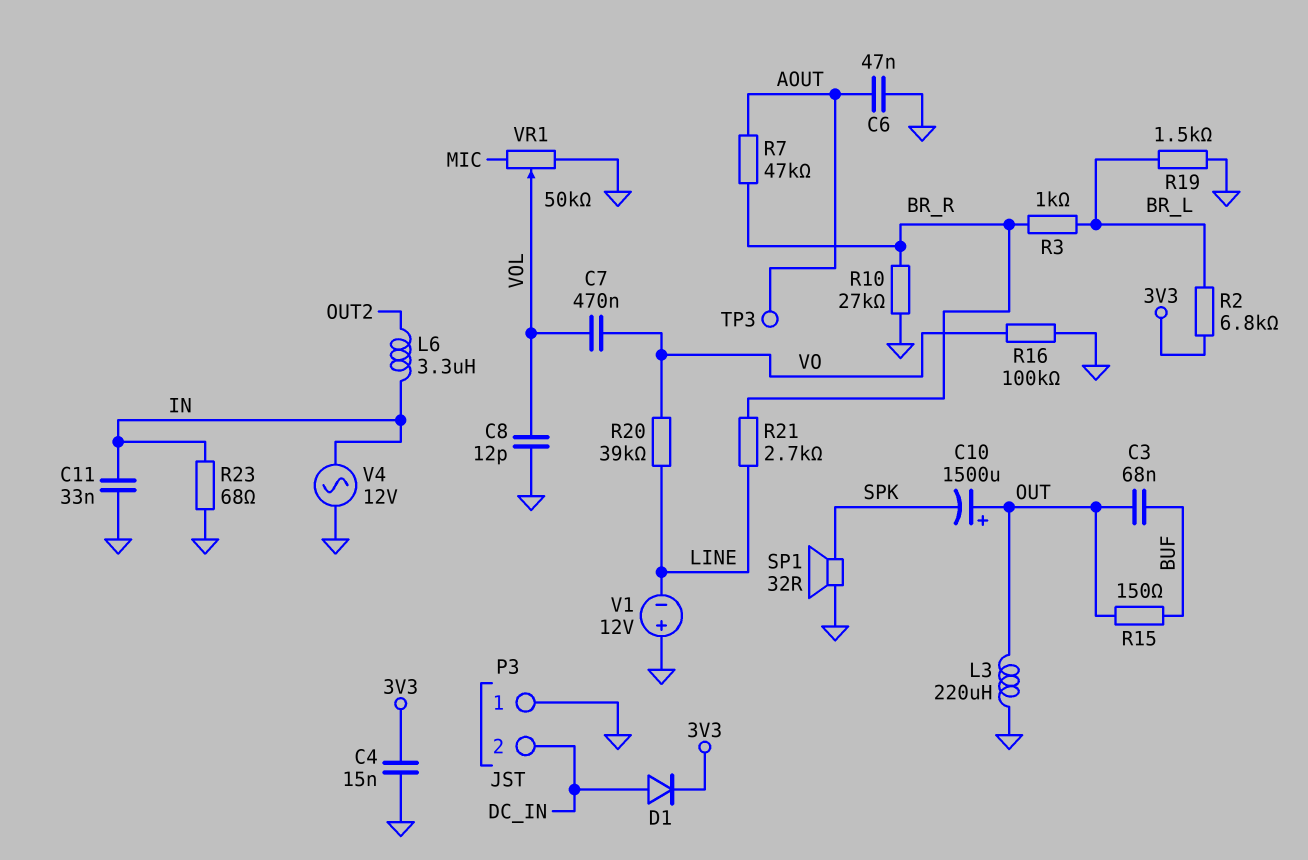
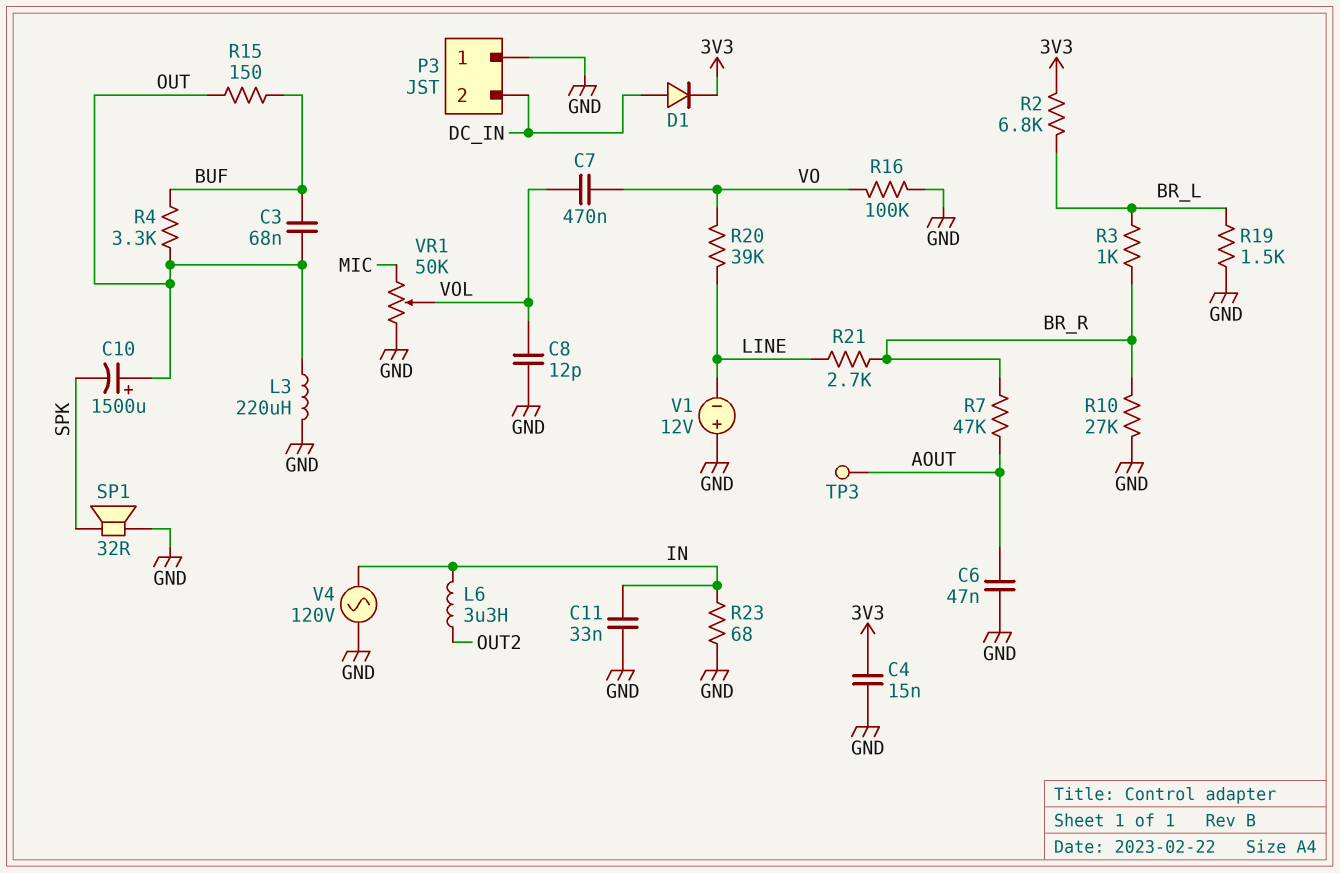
R4: none -> 3.3k (BUF, OUT)
V4: AC 12V (GND, IN) -> AC 120V (GND, IN)

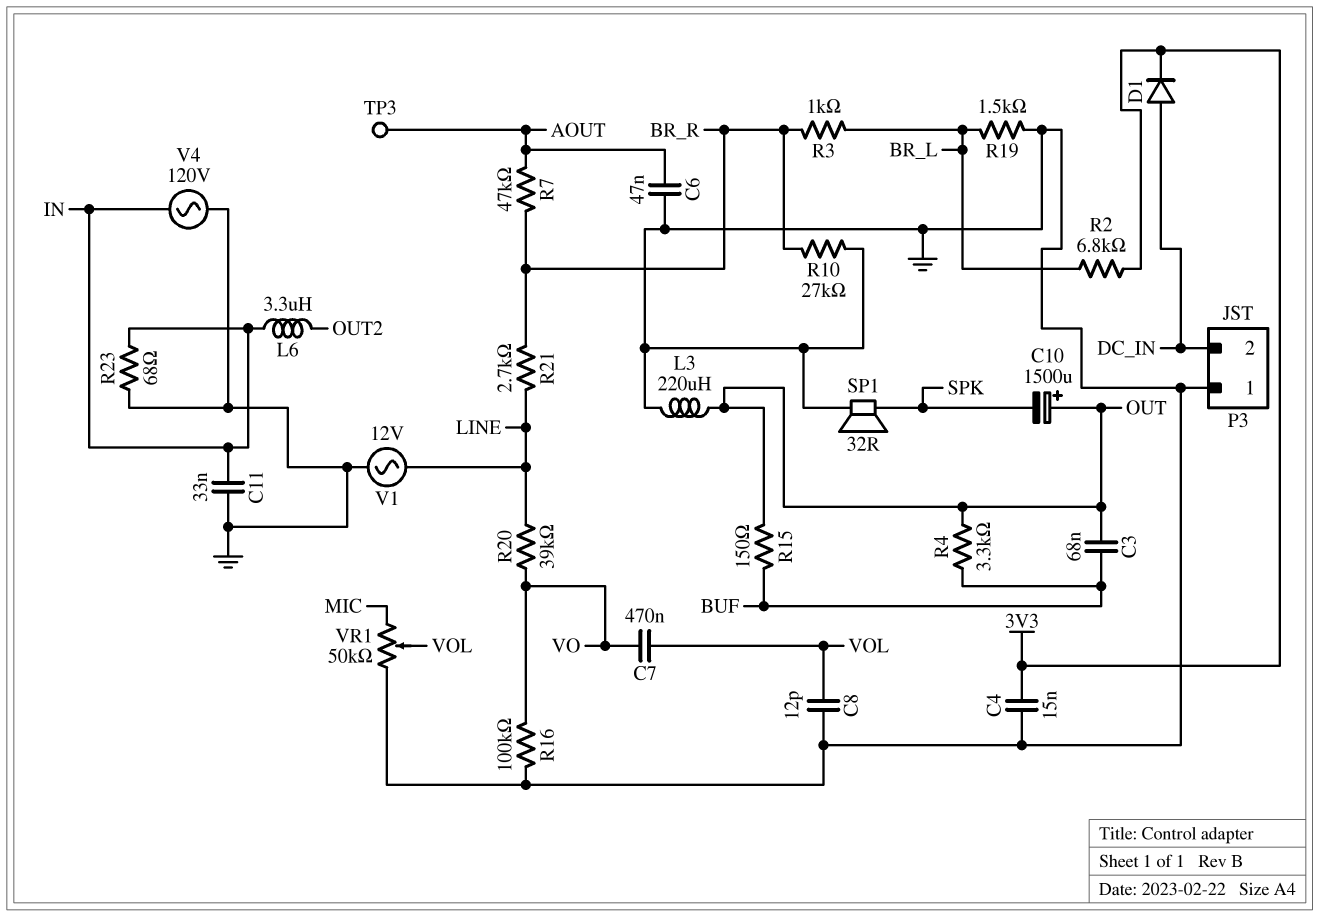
V1: 12V (plus GND, minus LINE) -> AC 12V (GND, LINE)

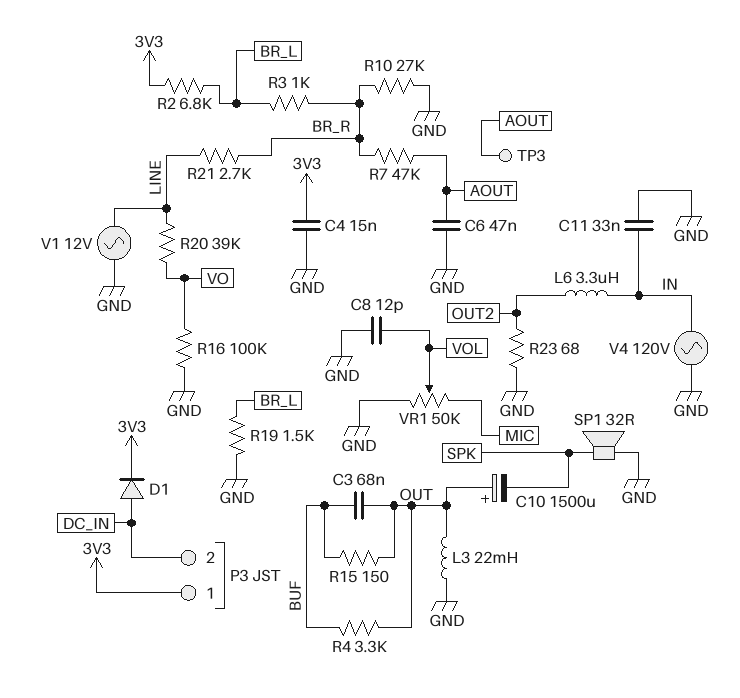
C7: 470nF (VO, VOL) -> none
L3: 220uH (GND, OUT) -> 22mH (GND, OUT)
P3 pin 1: GND -> 3V3
R23: 68 (GND, IN) -> 68 (GND, OUT2)

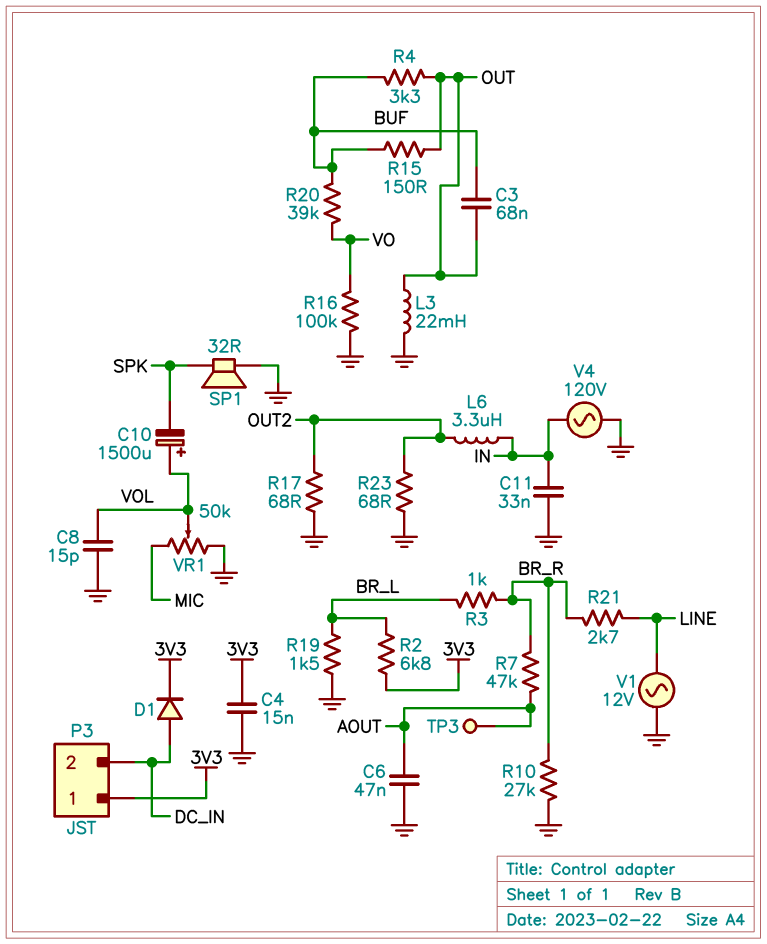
C8: 12pF (GND, VOL) -> 15pF (GND, VOL)
C10: 1500uF (plus OUT, minus SPK) -> 1500uF (plus VOL, minus SPK)
R17: none -> 68 (GND, OUT2)
R20: 39k (LINE, VO) -> 39k (BUF, VO)

